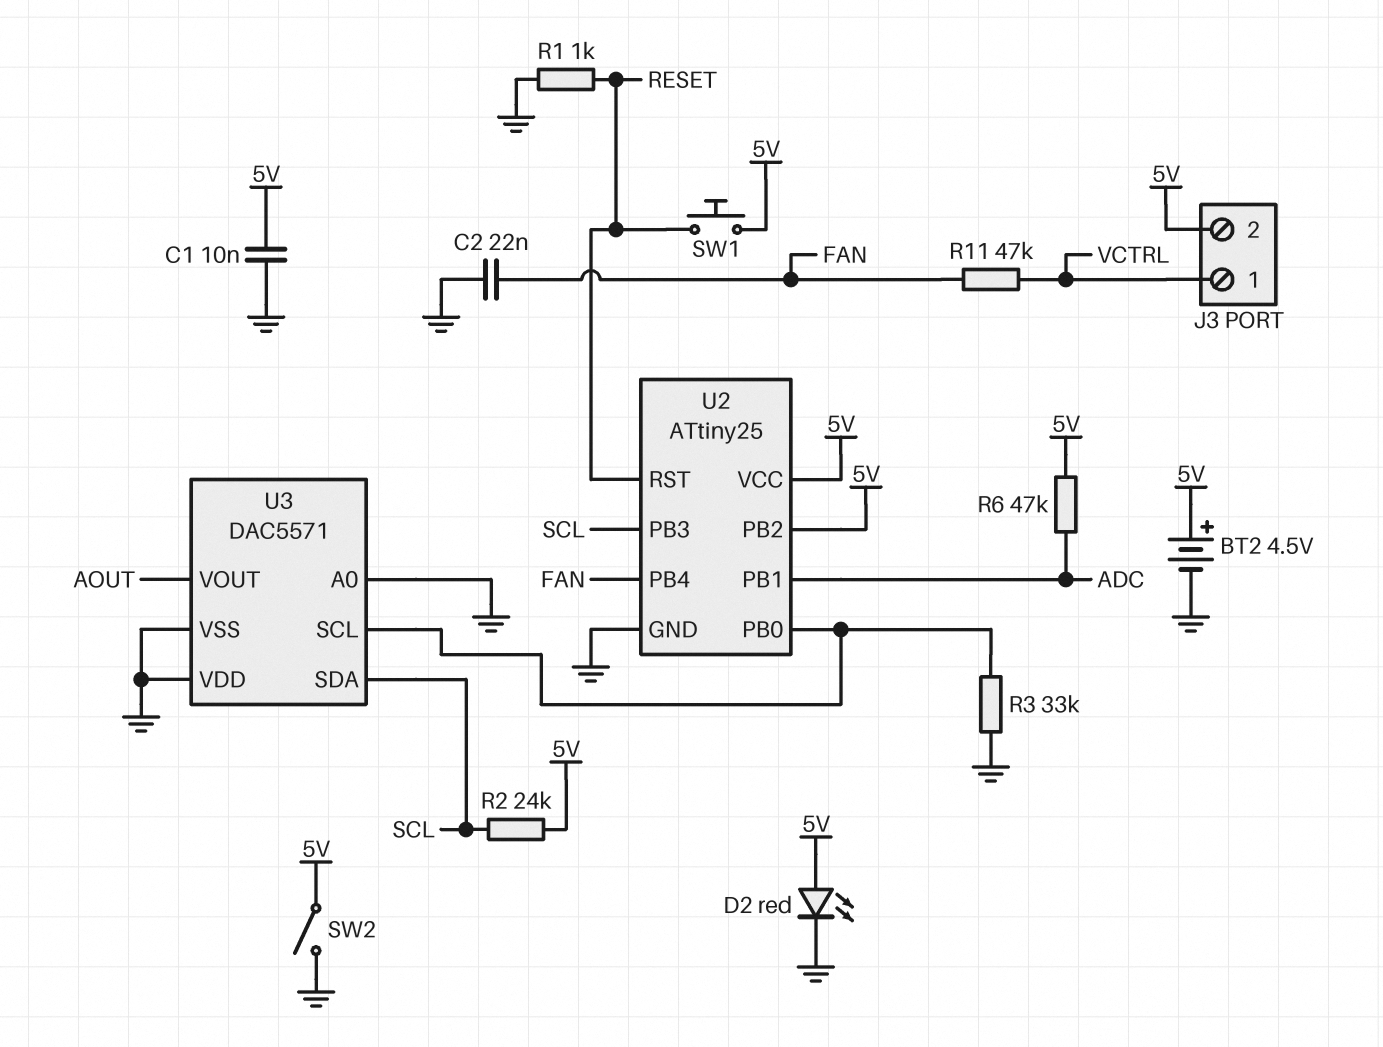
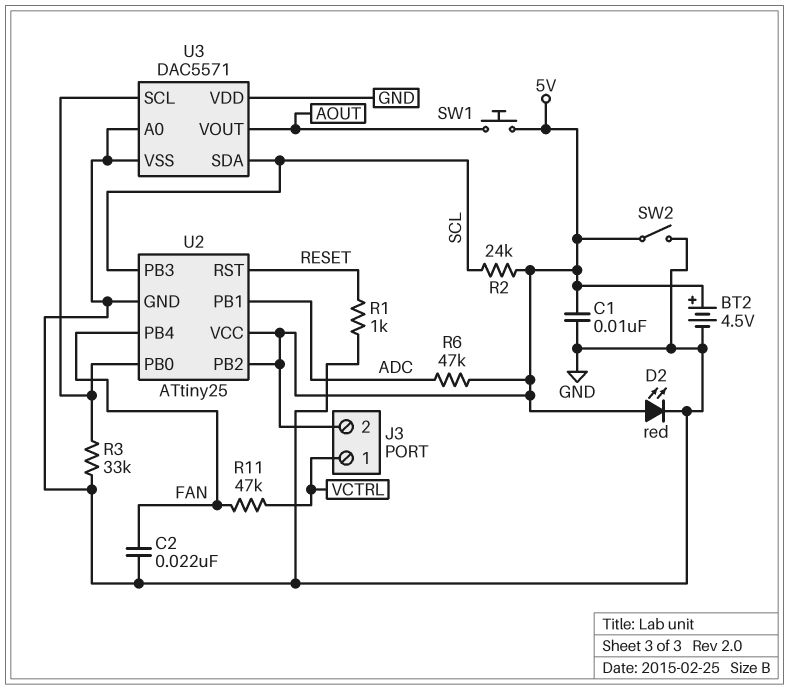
SW1: button (5V, RESET) -> button (5V, AOUT)

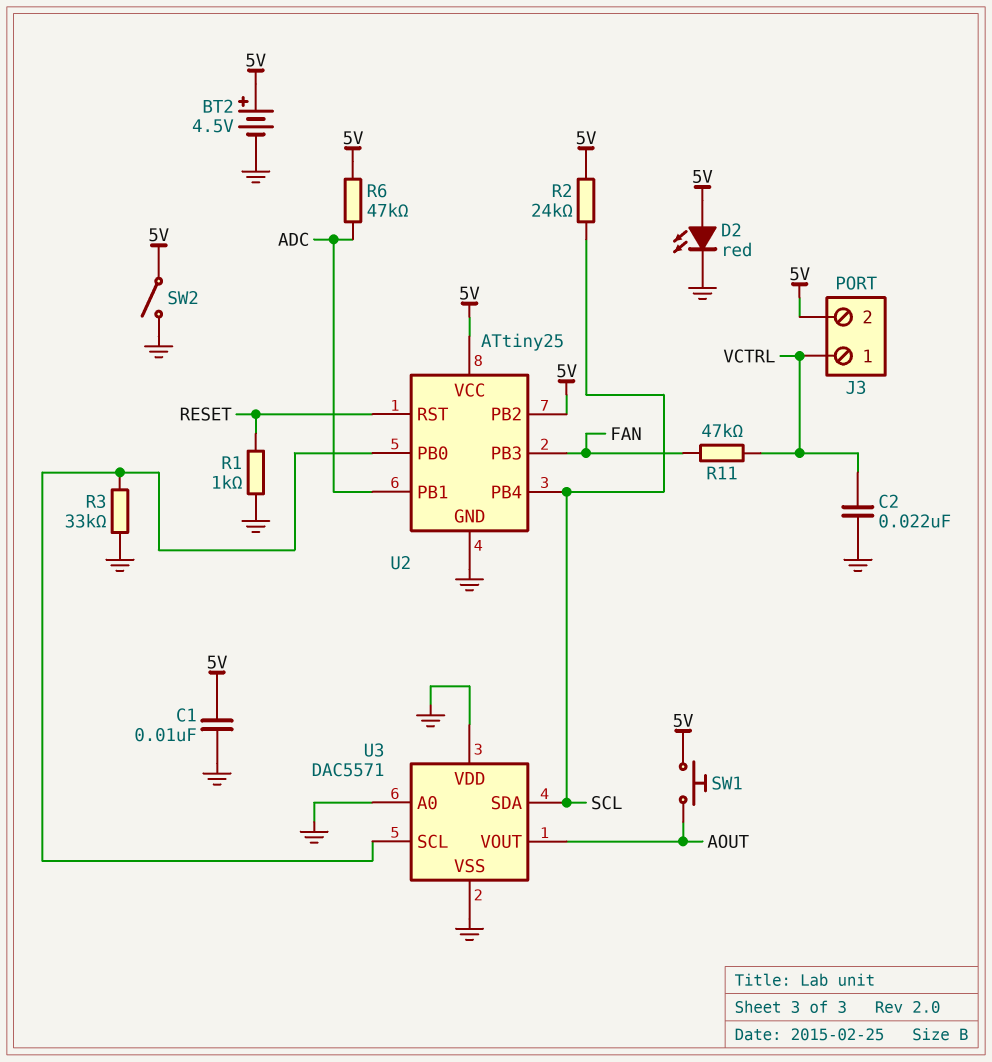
C2: 22nF (FAN, GND) -> 22nF (GND, VCTRL)
U2 pin PB3: SCL -> FAN
U2 pin PB4: FAN -> SCL

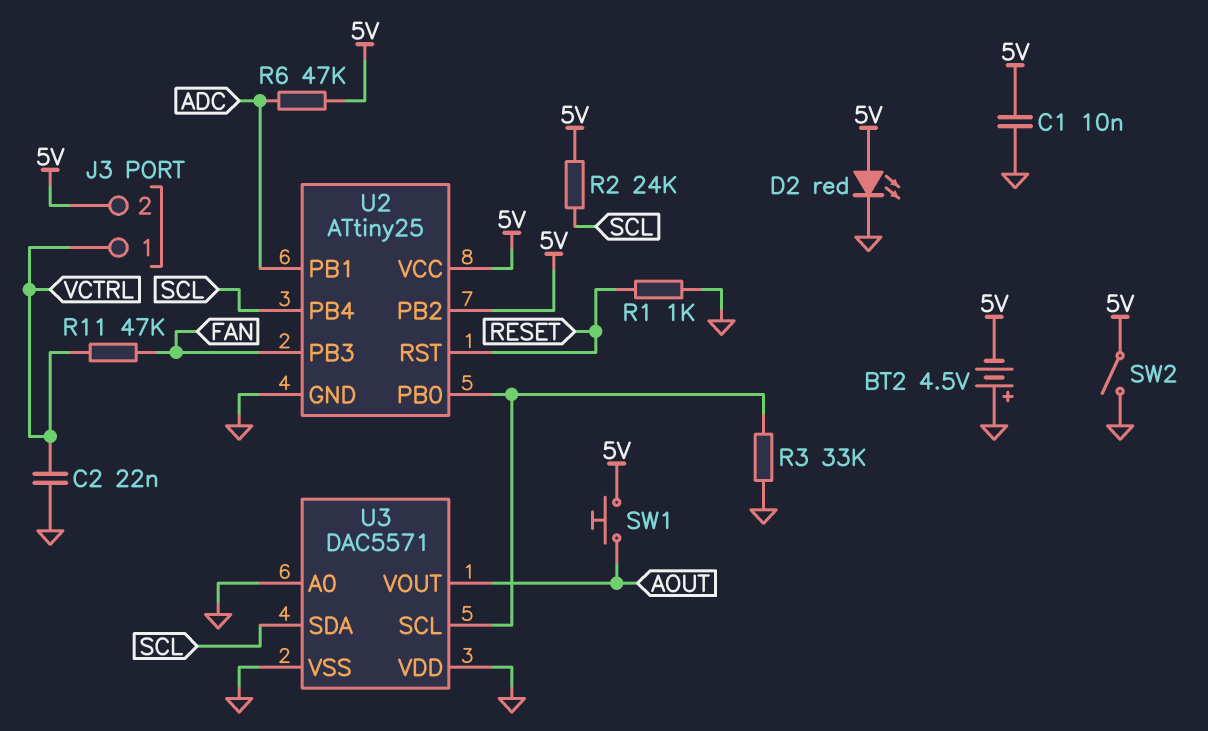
BT2: 4.5V (plus 5V, minus GND) -> 4.5V (plus GND, minus 5V)

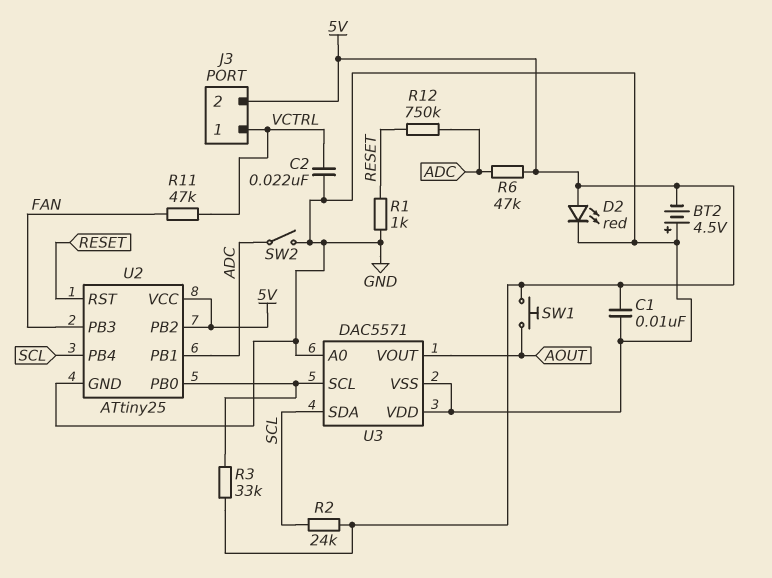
R3: 33k (GND, U2/PB0) -> 33k (5V, U2/PB0)
R12: none -> 750k (ADC, RESET)
SW2: switch (5V, GND) -> switch (ADC, GND)

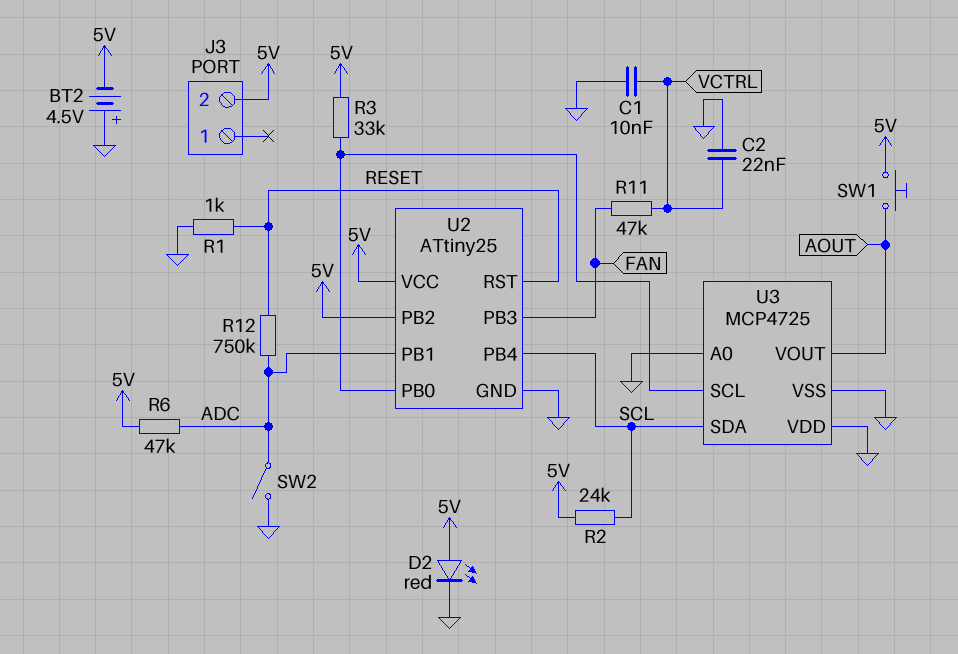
C1: 10nF (5V, GND) -> 10nF (GND, VCTRL)
J3 pin 1: VCTRL -> none
U3: DAC5571 -> MCP4725

